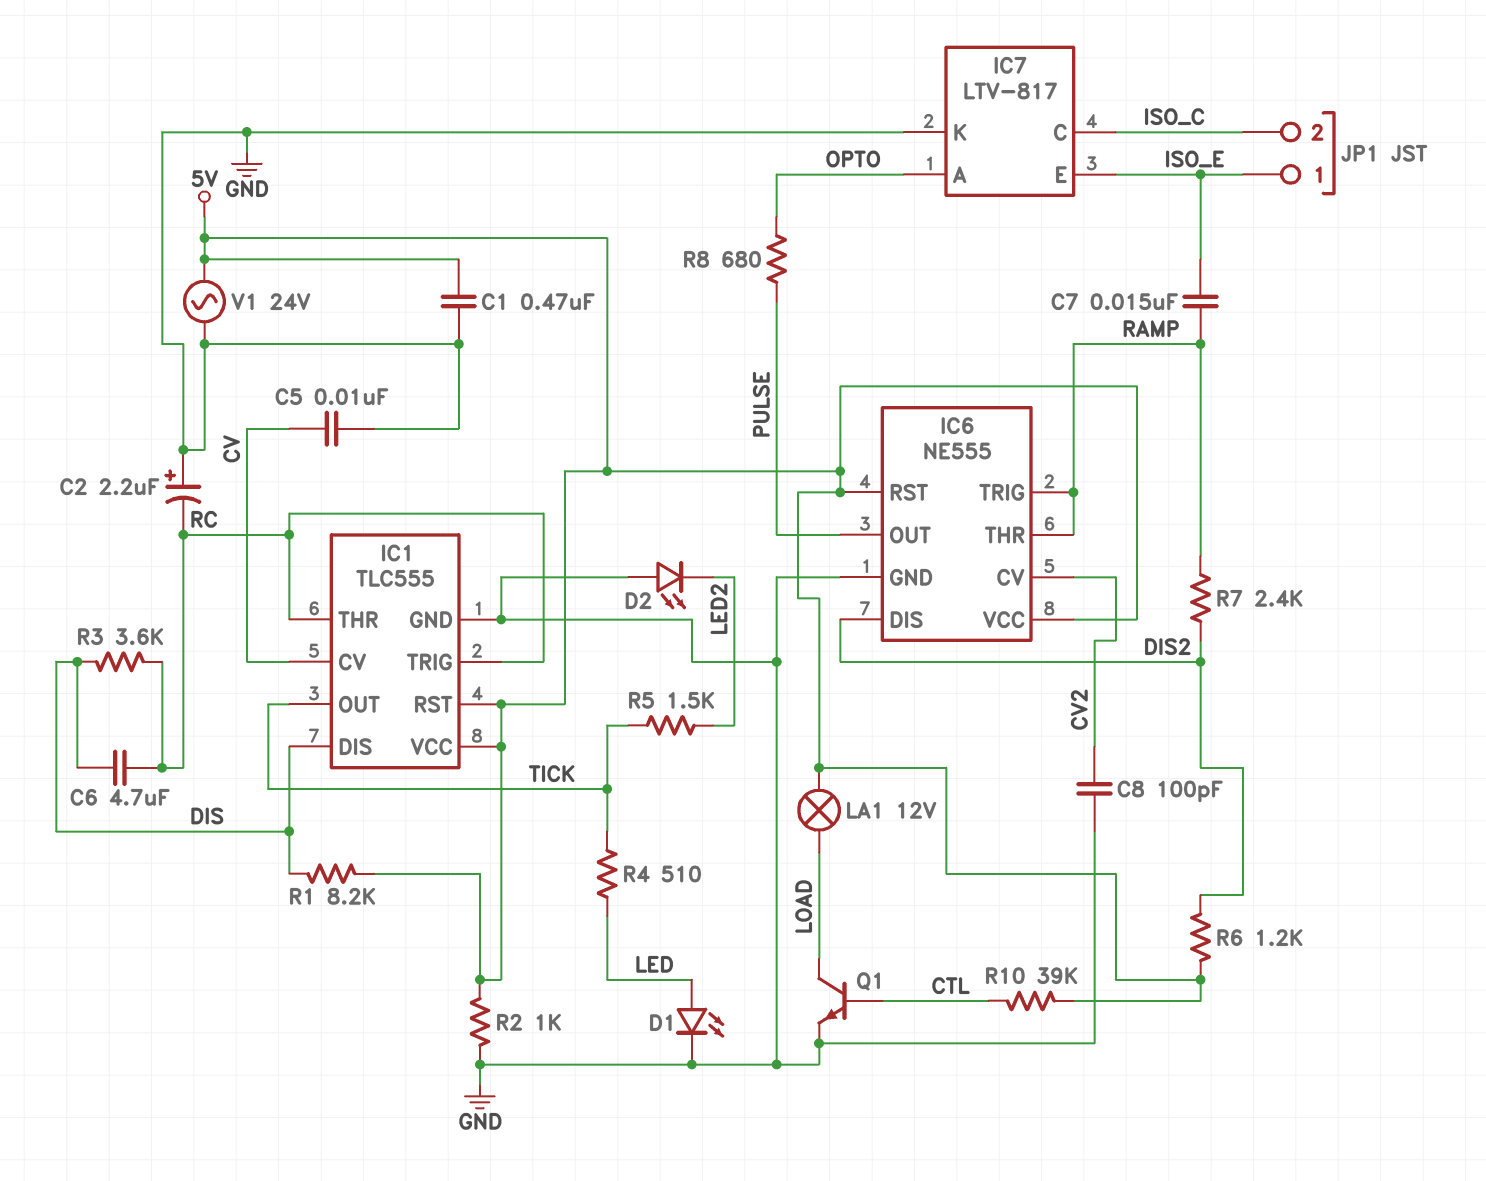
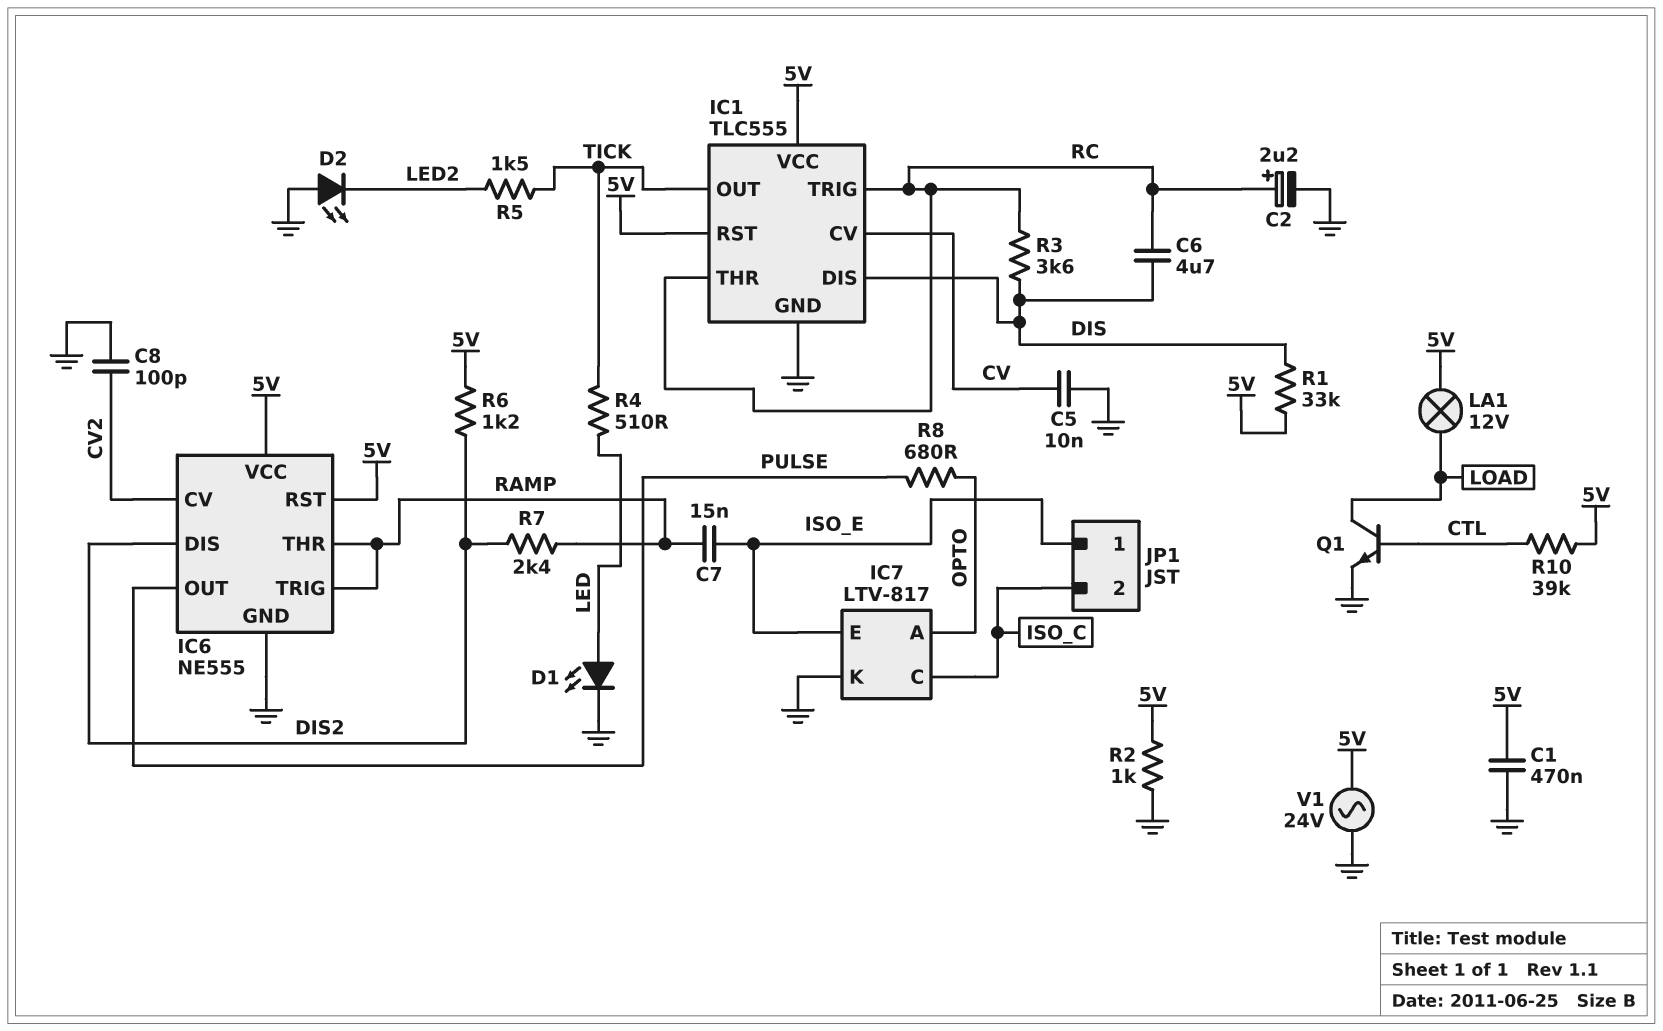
C2: 2.2uF (plus GND, minus RC) -> 2.2uF (plus RC, minus GND)
R1: 8.2k (5V, DIS) -> 33k (5V, DIS)

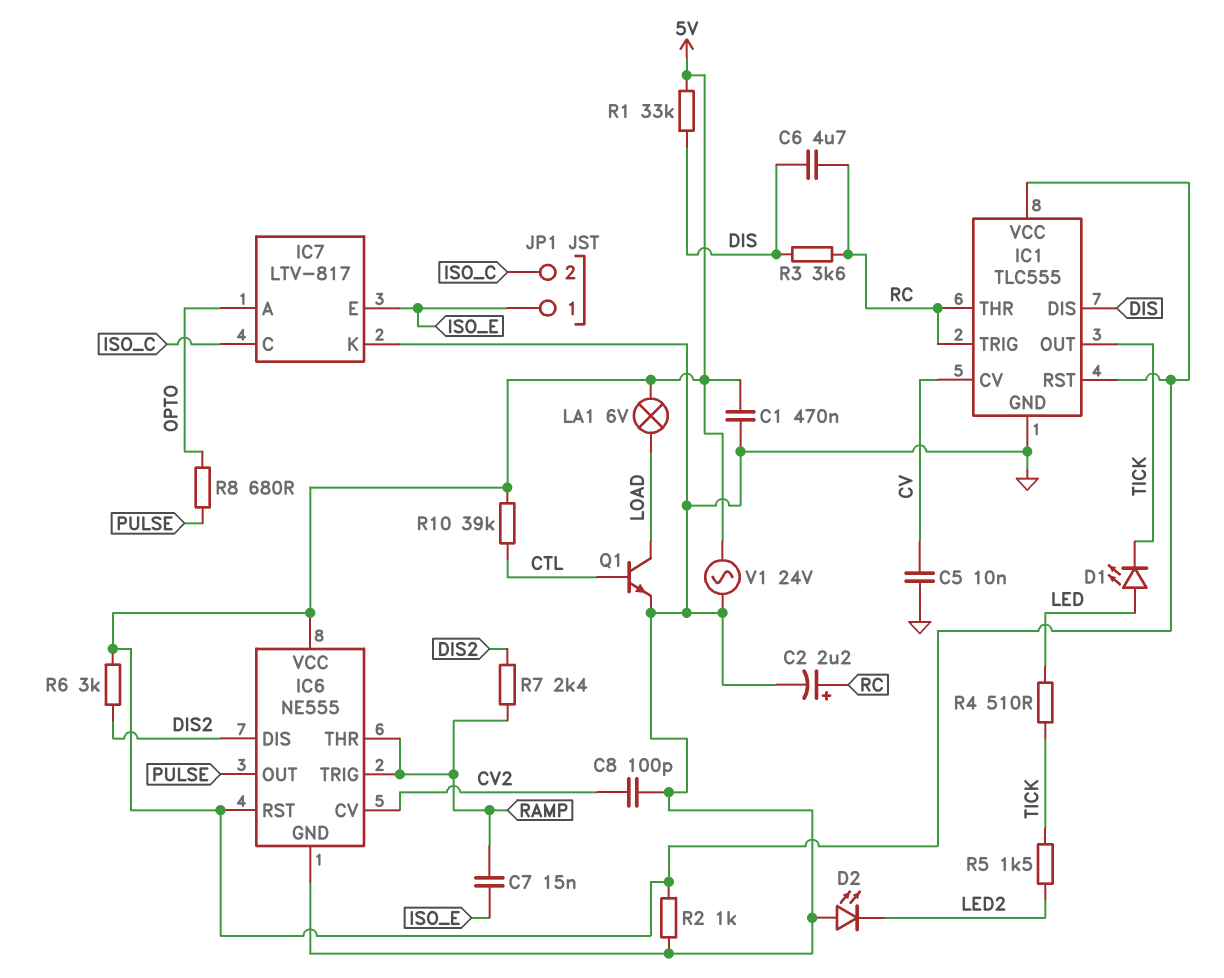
D1: LED (A LED, K GND) -> LED (A LED, K TICK)
LA1: lamp 12V (5V, LOAD) -> lamp 6V (5V, LOAD)
R6: 1.2k (5V, DIS2) -> 3k (5V, DIS2)

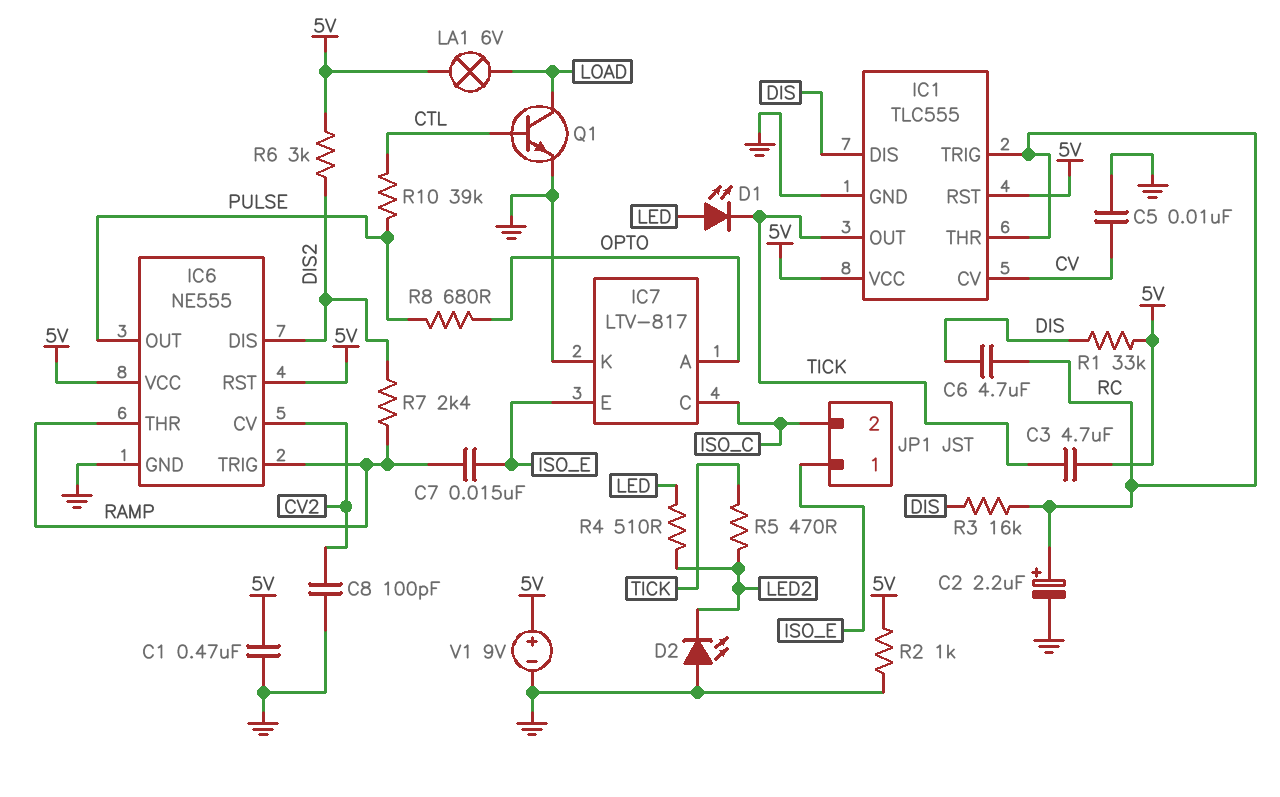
C3: none -> 4.7uF (5V, TICK)
R3: 3.6k (DIS, RC) -> 16k (DIS, RC)
R4: 510 (LED, TICK) -> 510 (LED, LED2)
R5: 1.5k (LED2, TICK) -> 470 (LED2, TICK)
R10: 39k (5V, CTL) -> 39k (CTL, PULSE)
V1: AC 24V (5V, GND) -> 9V (plus 5V, minus GND)

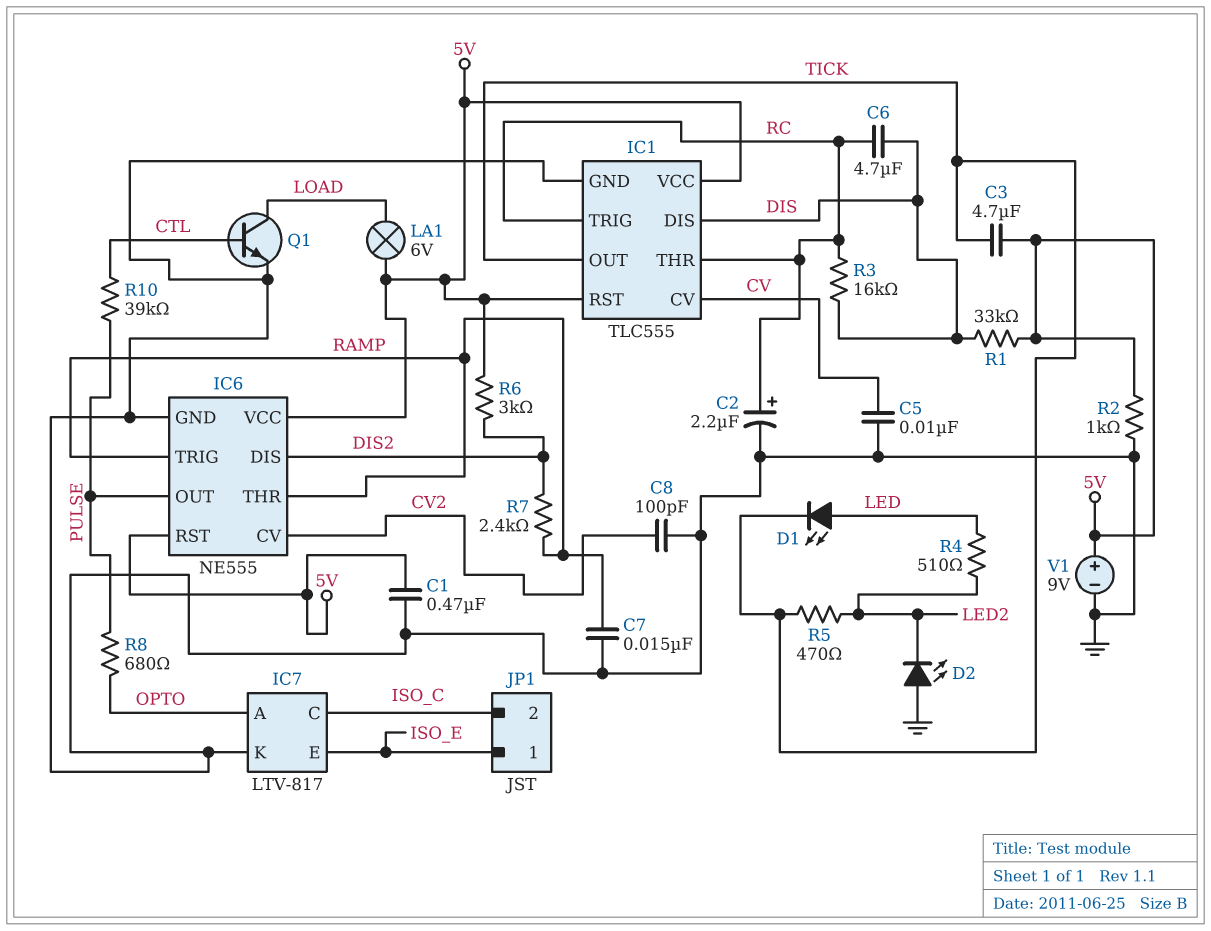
C7: 15nF (ISO_E, RAMP) -> 15nF (GND, RAMP)

